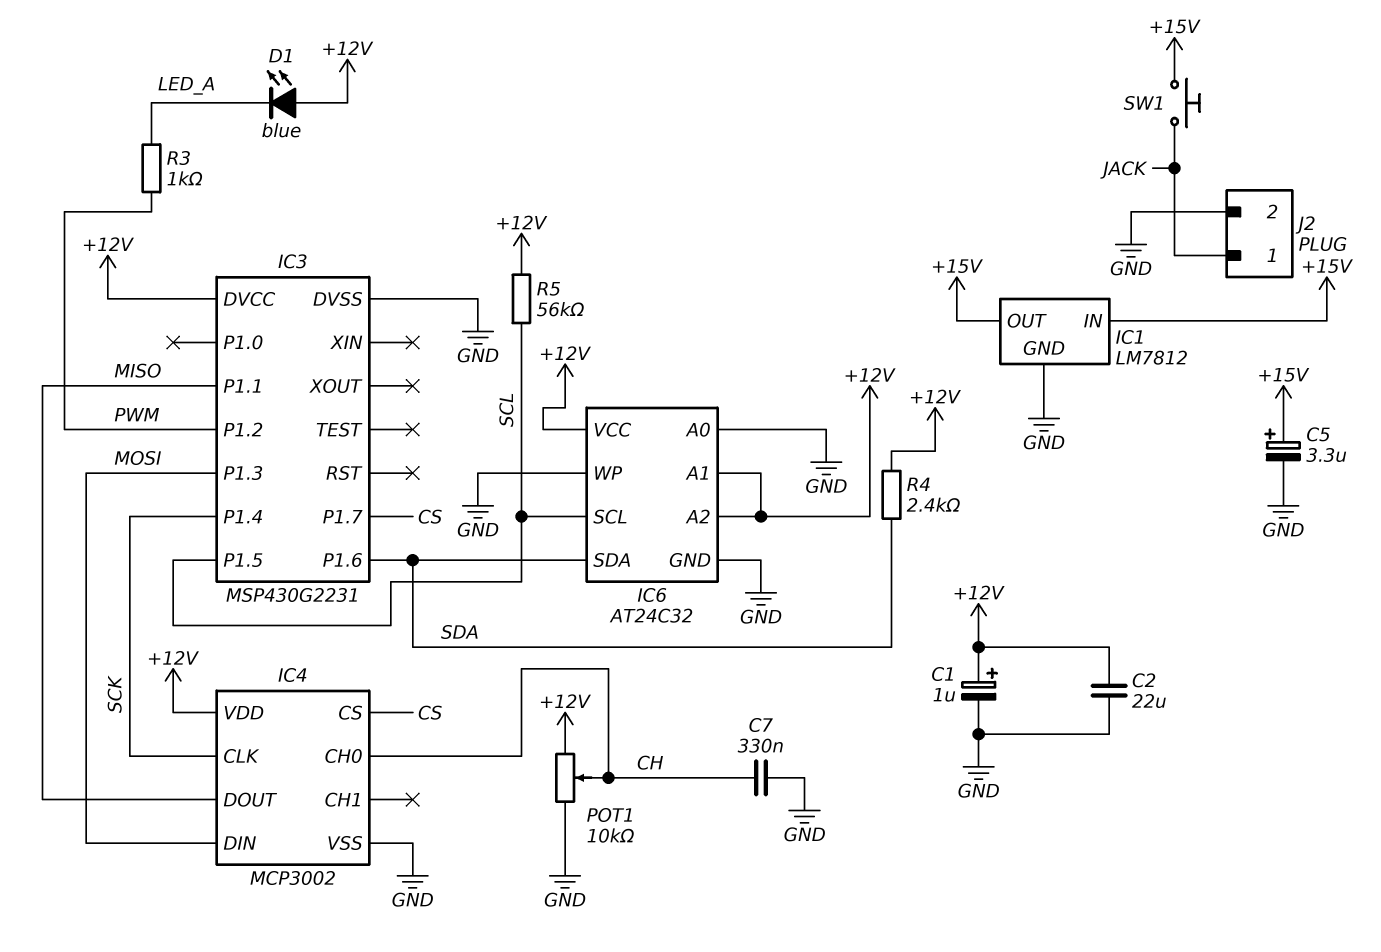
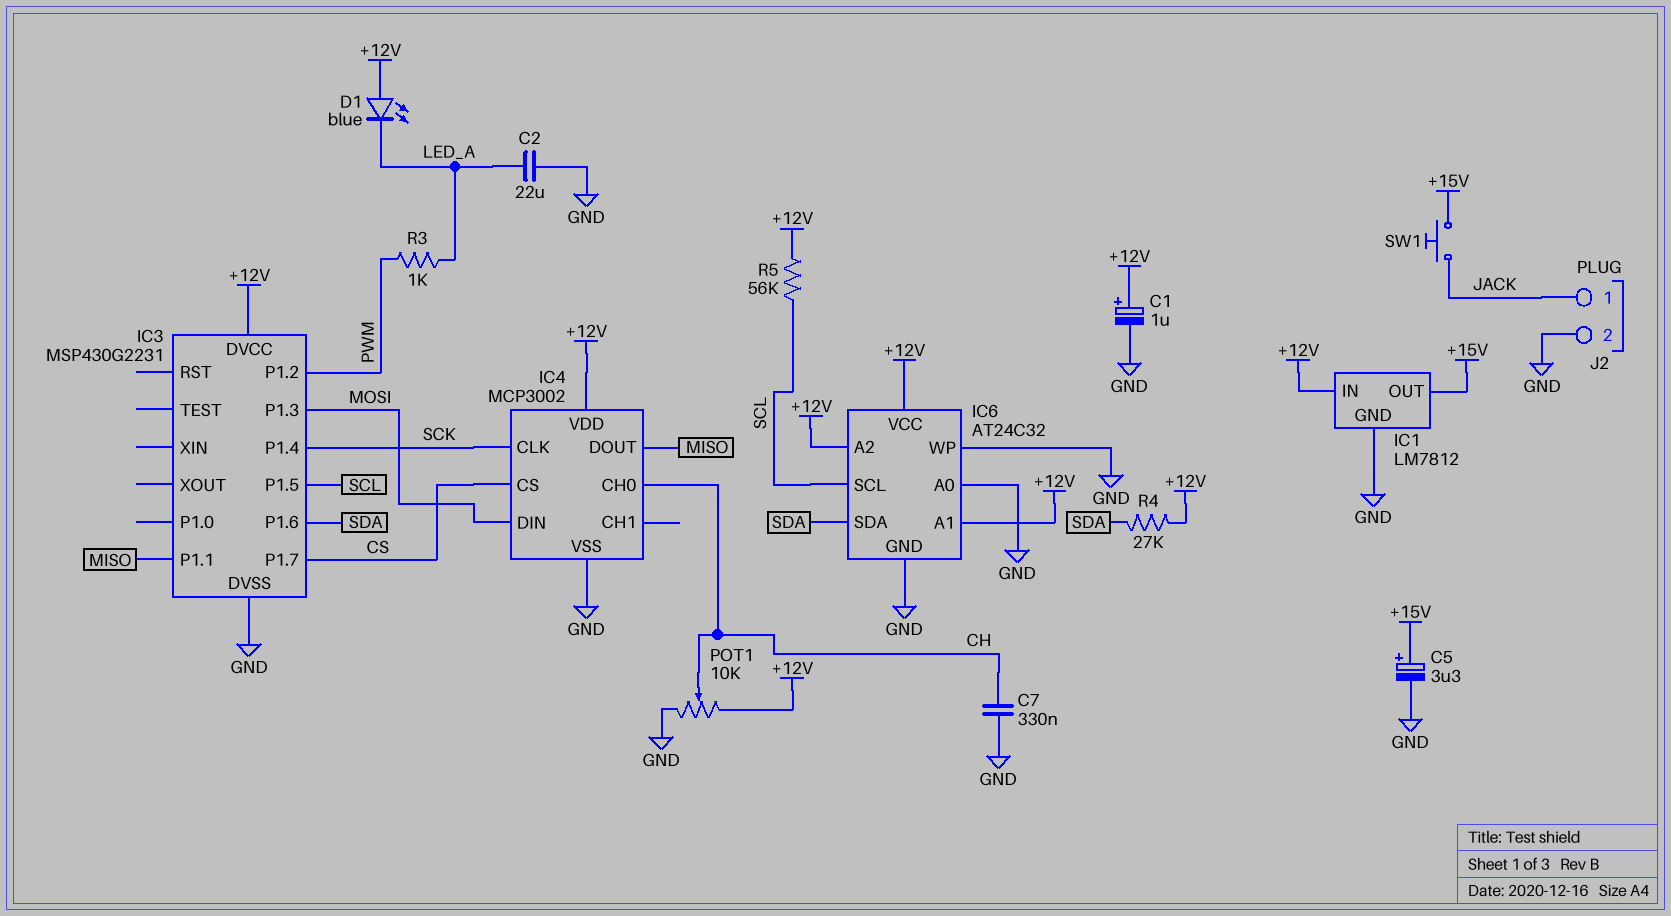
C2: 22uF (+12V, GND) -> 22uF (GND, LED_A)
IC1 pin IN: +15V -> +12V
R4: 2.4k (+12V, SDA) -> 27k (+12V, SDA)

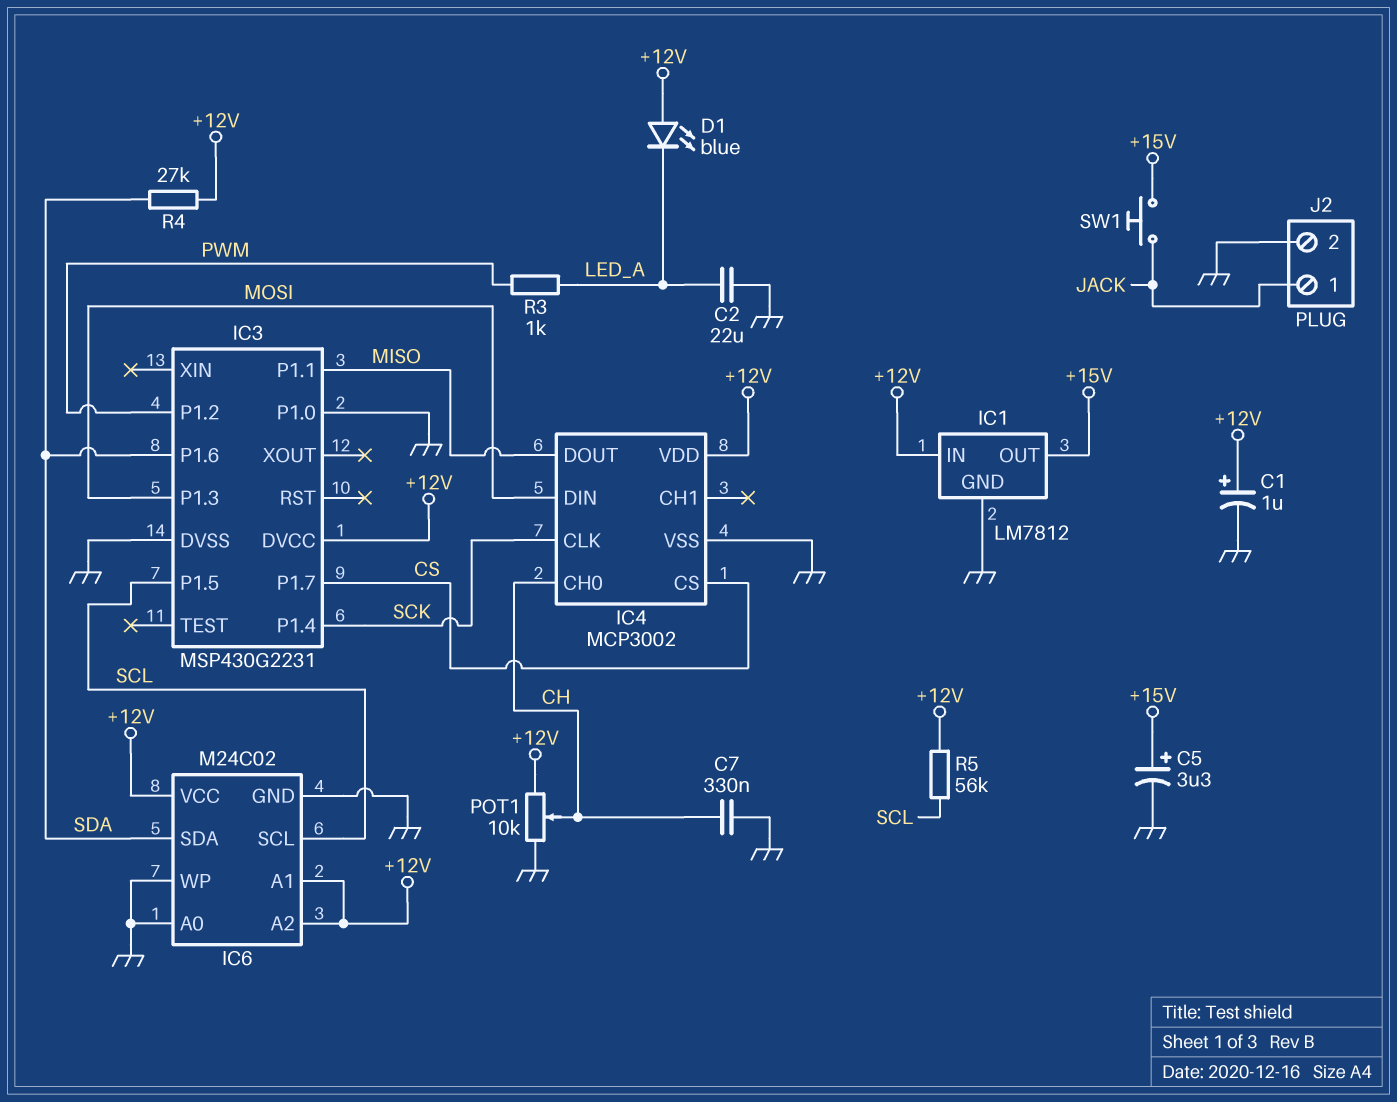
IC3 pin P1.0: none -> GND
IC6: AT24C32 -> M24C02

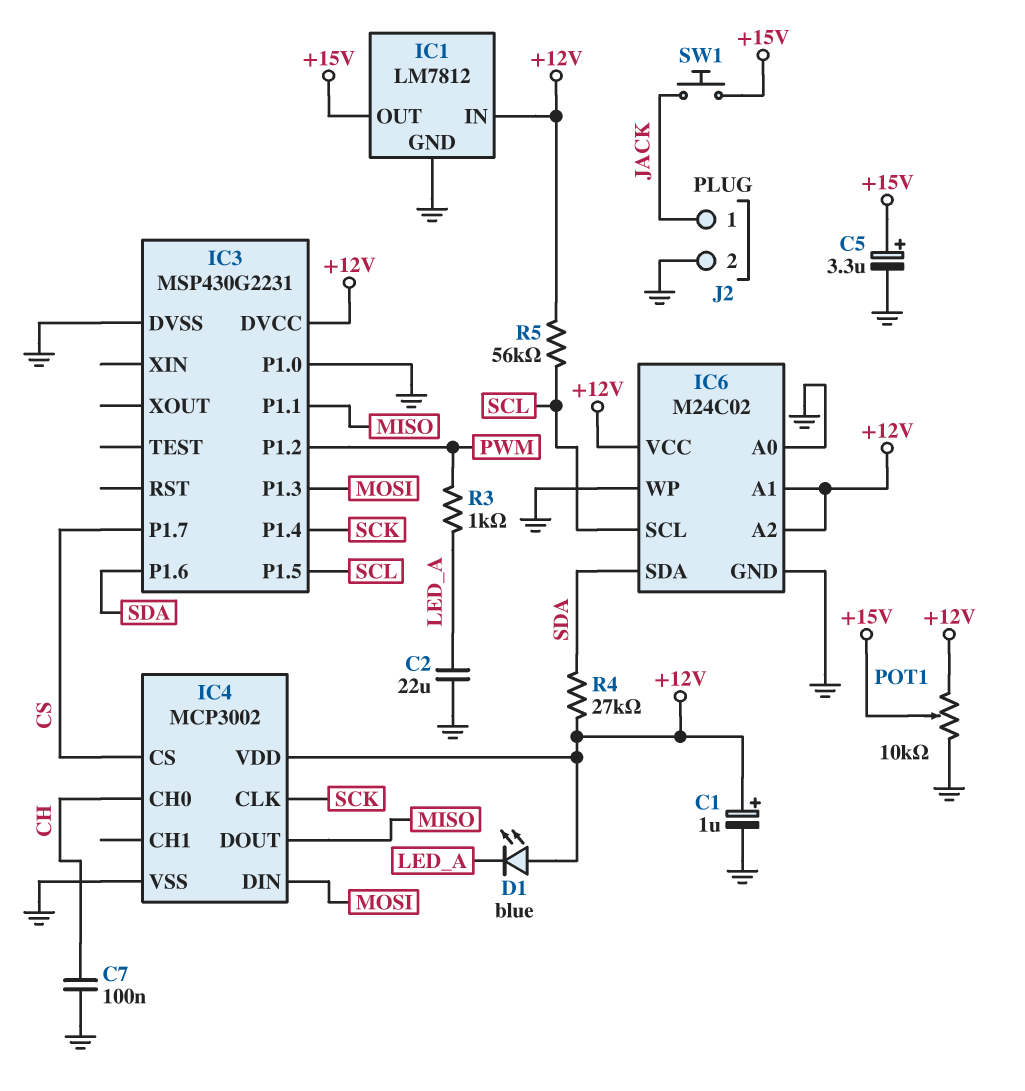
C7: 330nF (CH, GND) -> 100nF (CH, GND)
POT1: 10k (+12V, GND, wiper CH) -> 10k (+12V, GND, wiper +15V)

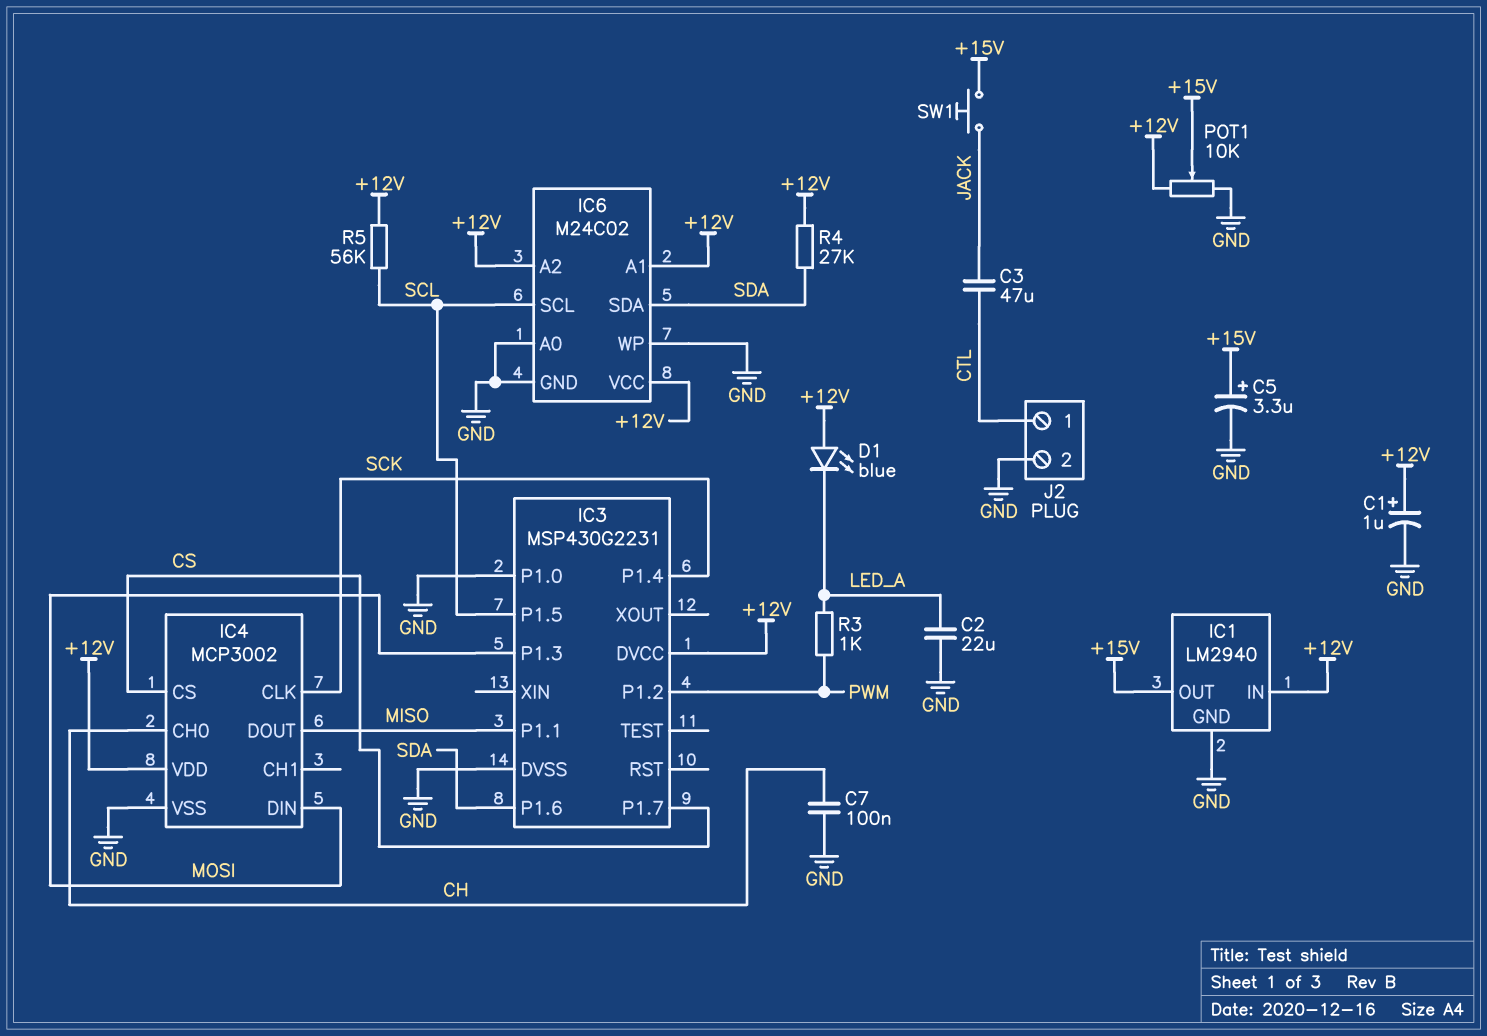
C3: none -> 47uF (CTL, JACK)
IC1: LM7812 -> LM2940
J2 pin 1: JACK -> CTL

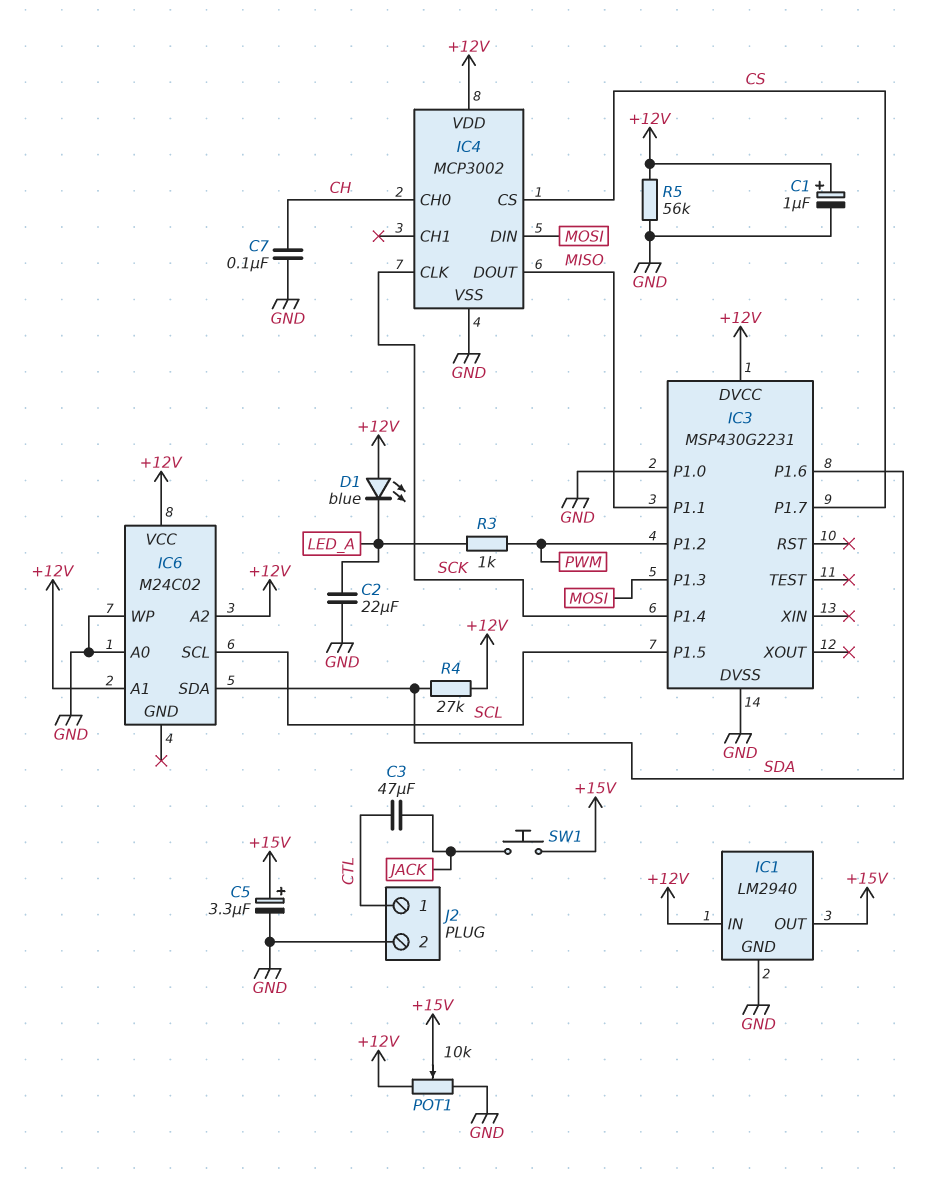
IC6 pin GND: GND -> none
R5: 56k (+12V, SCL) -> 56k (+12V, GND)

